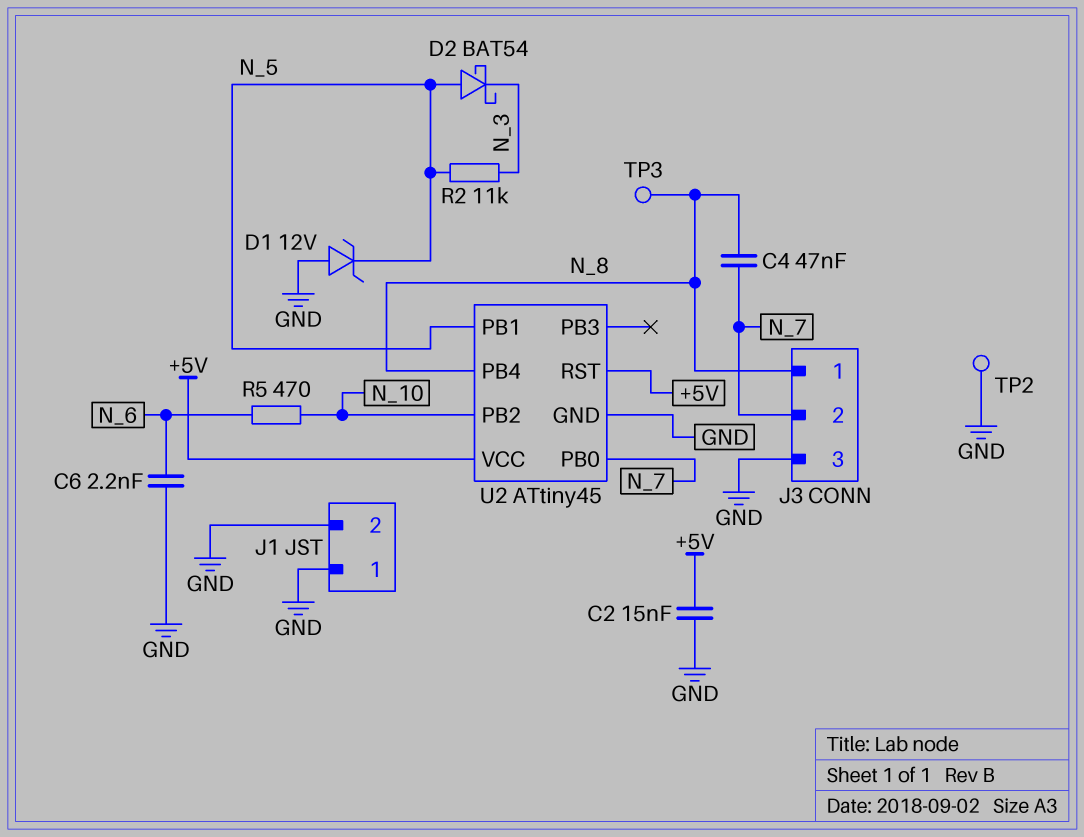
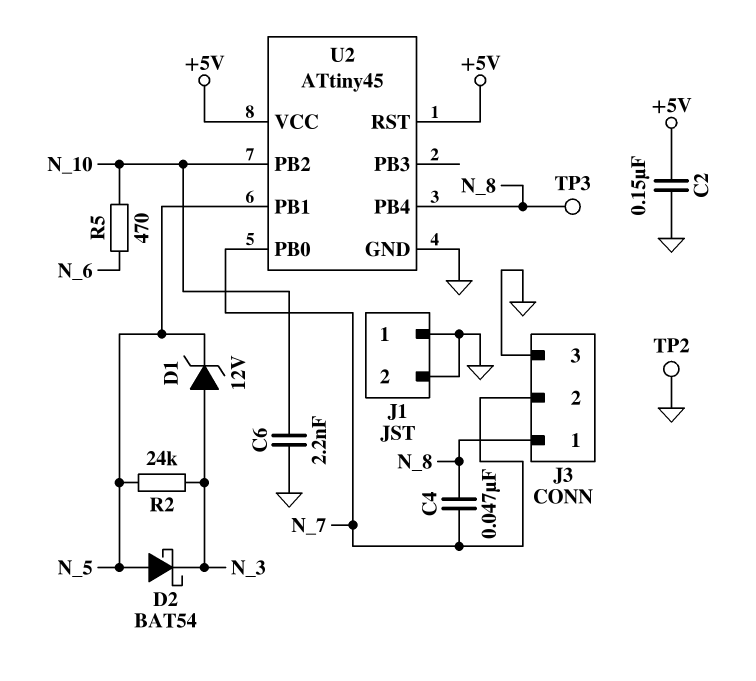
C2: 15nF (+5V, GND) -> 150nF (+5V, GND)
C6: 2.2nF (GND, N_6) -> 2.2nF (GND, N_10)
D1: zener 12V (A GND, K N_5) -> zener 12V (A N_3, K N_5)
R2: 11k (N_3, N_5) -> 24k (N_3, N_5)

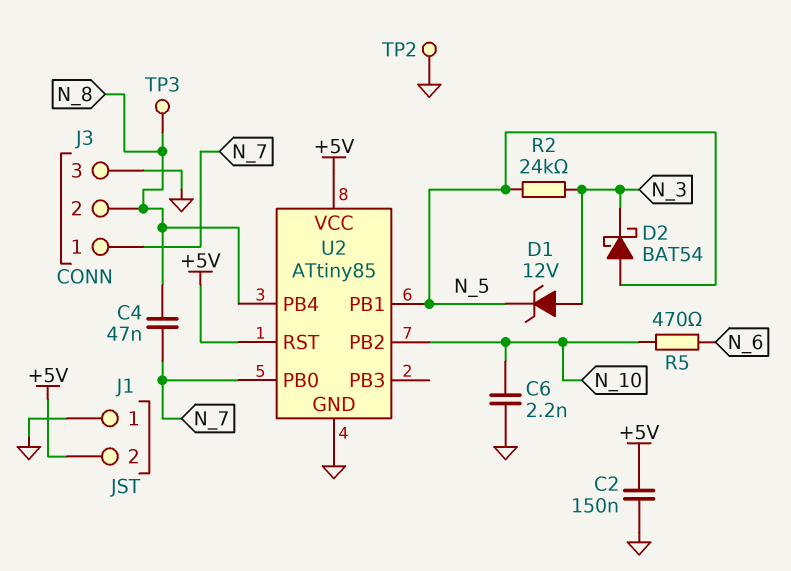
J1 pin 2: GND -> +5V
J3 pin 1: N_8 -> N_7
J3 pin 2: N_7 -> N_8
U2: ATtiny45 -> ATtiny85

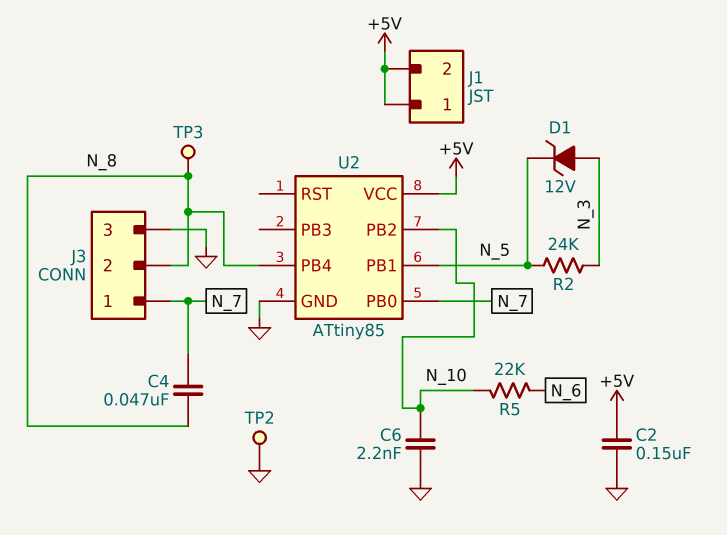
D2: schottky BAT54 (A N_5, K N_3) -> none
J1 pin 1: GND -> +5V
R5: 470 (N_6, N_10) -> 22k (N_6, N_10)
U2 pin RST: +5V -> none

